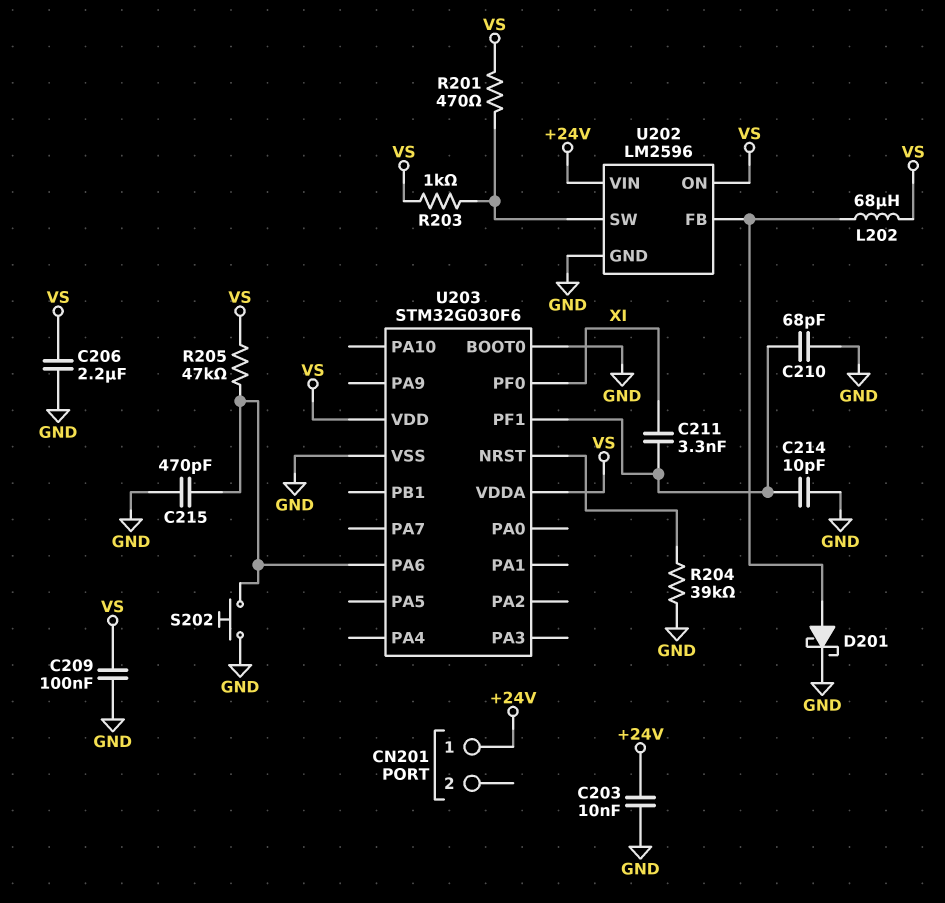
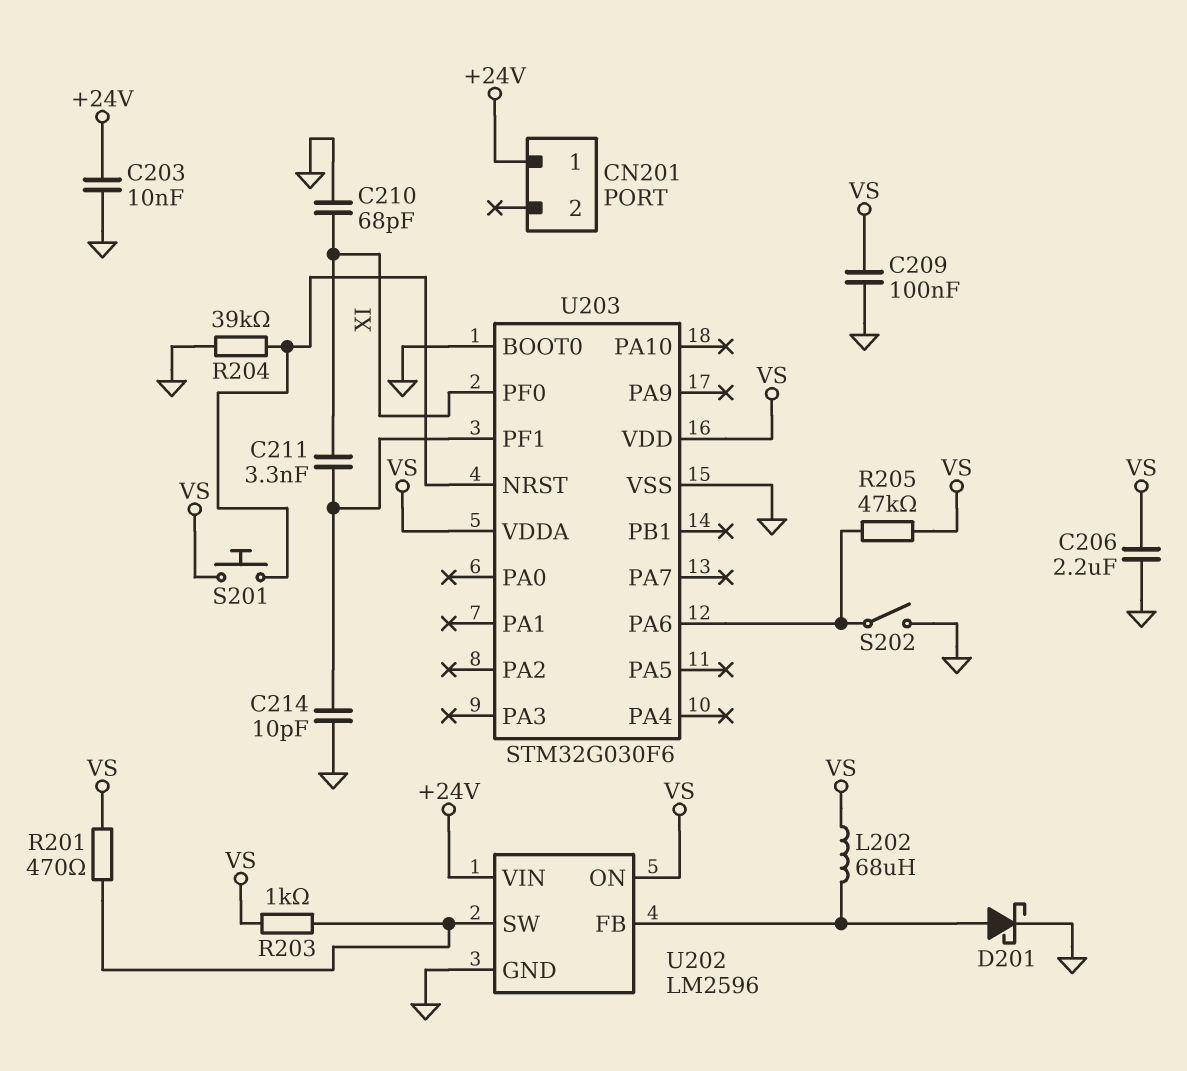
C210: 68pF (GND, U203/PF1) -> 68pF (GND, XI)
C215: 470pF (GND, U203/PA6) -> none
S201: none -> button (U203/NRST, VS)
S202: button (GND, U203/PA6) -> switch (GND, U203/PA6)

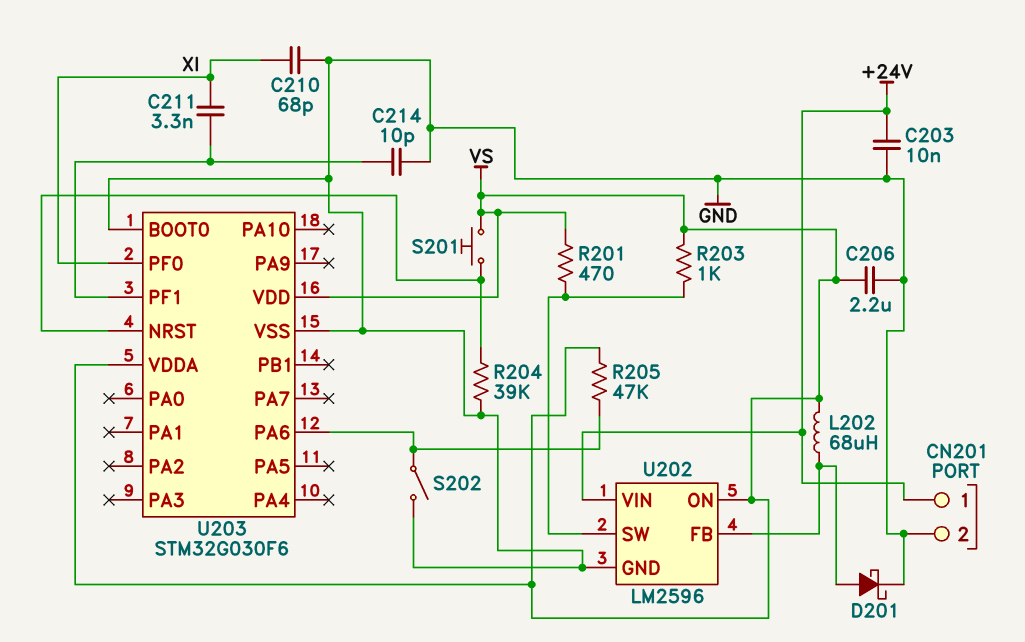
C209: 100nF (GND, VS) -> none
CN201 pin 2: none -> GND

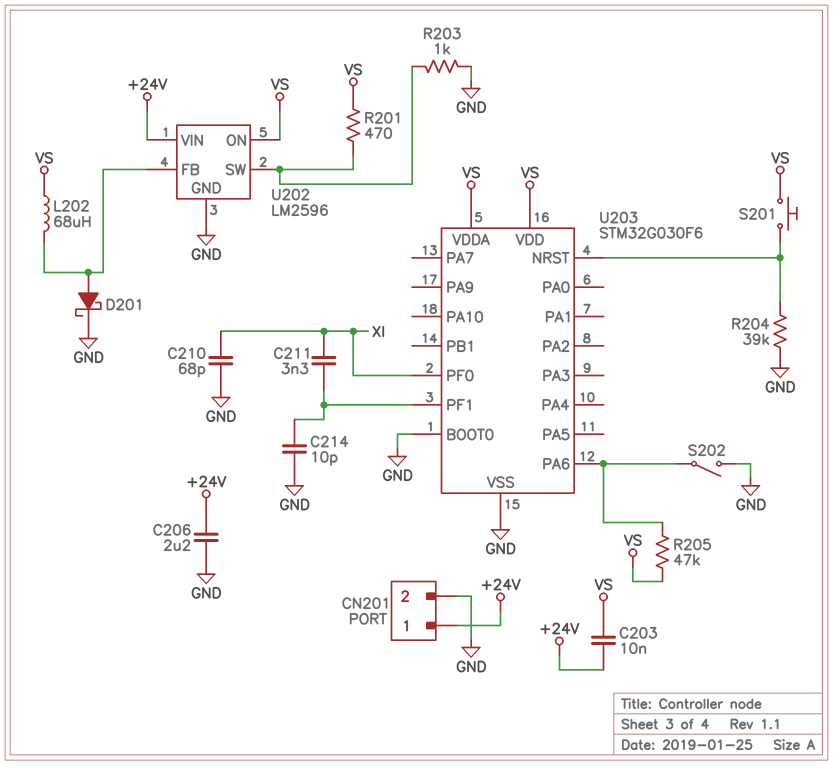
C203: 10nF (+24V, GND) -> 10nF (+24V, VS)
C206: 2.2uF (GND, VS) -> 2.2uF (+24V, GND)
R203: 1k (U202/SW, VS) -> 1k (GND, U202/SW)

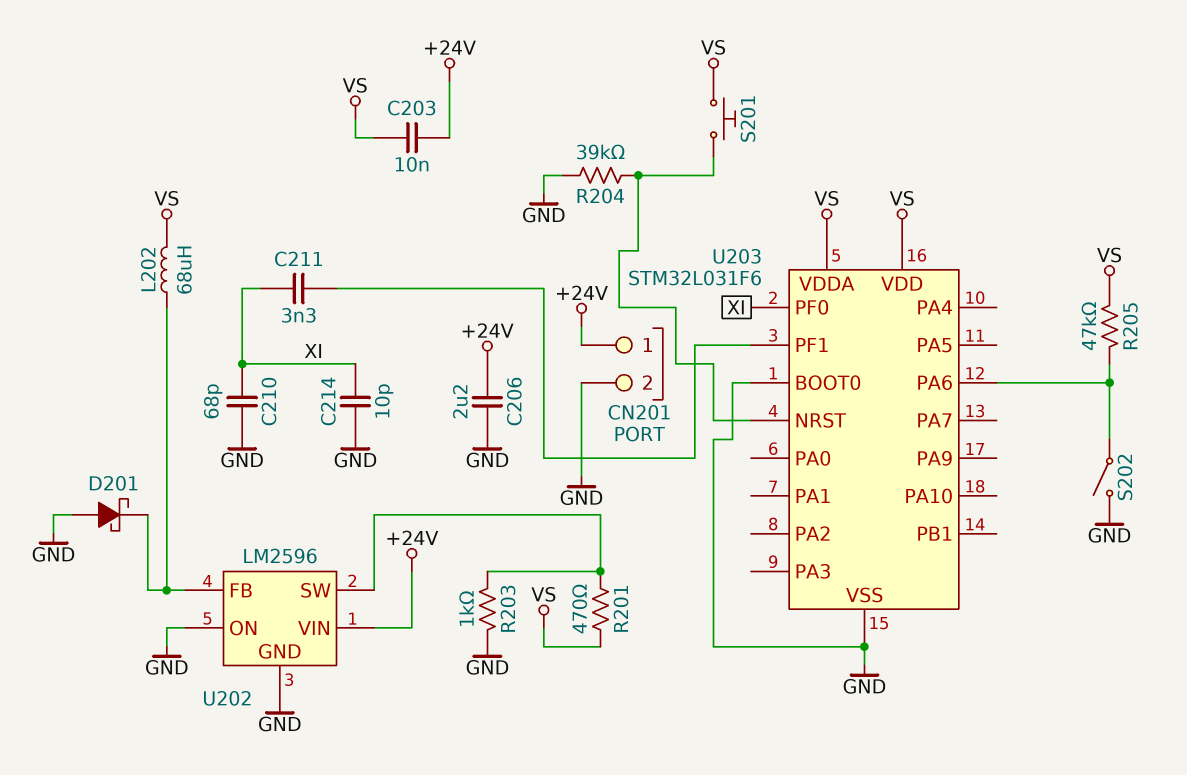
C214: 10pF (GND, U203/PF1) -> 10pF (GND, XI)
D201: schottky (A U202/FB, K GND) -> schottky (A GND, K U202/FB)
U202 pin ON: VS -> GND
U203: STM32G030F6 -> STM32L031F6

